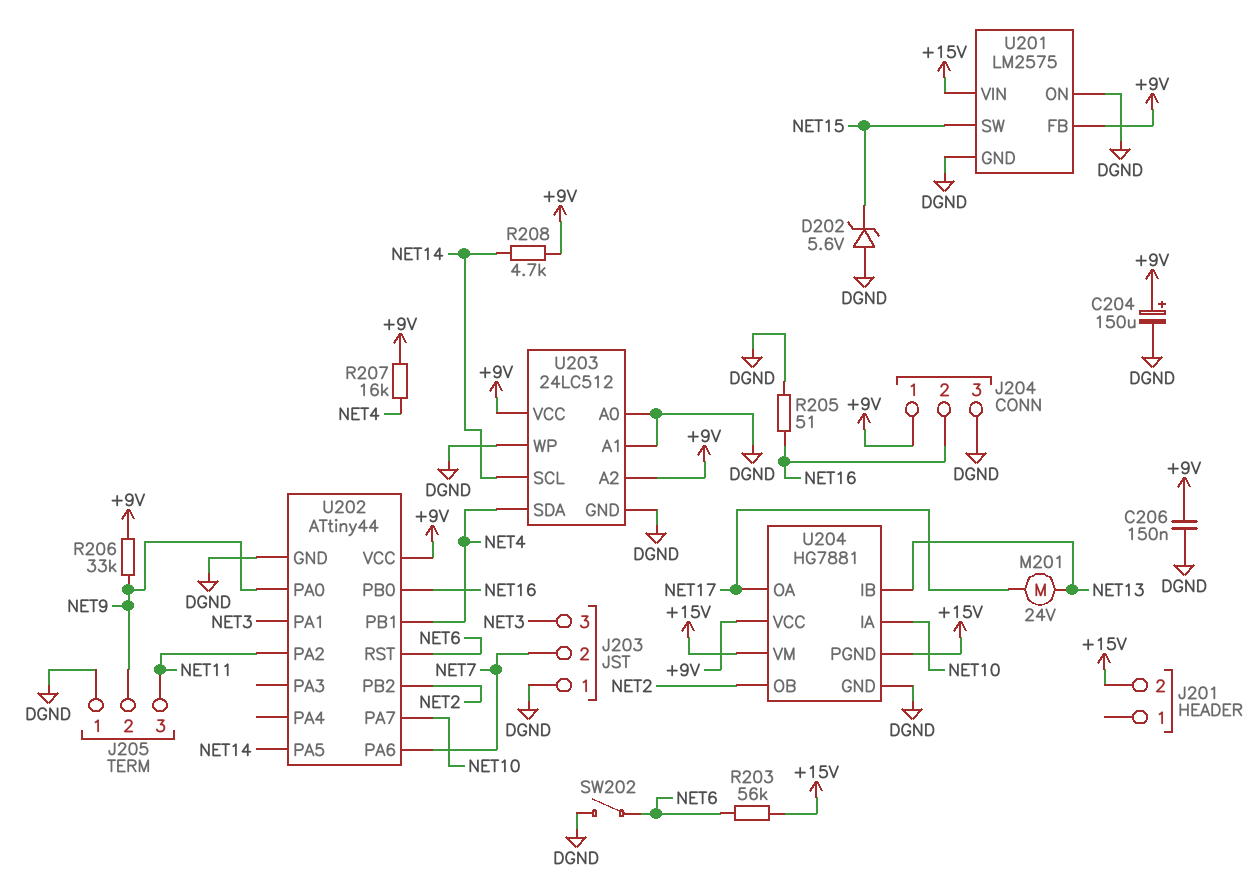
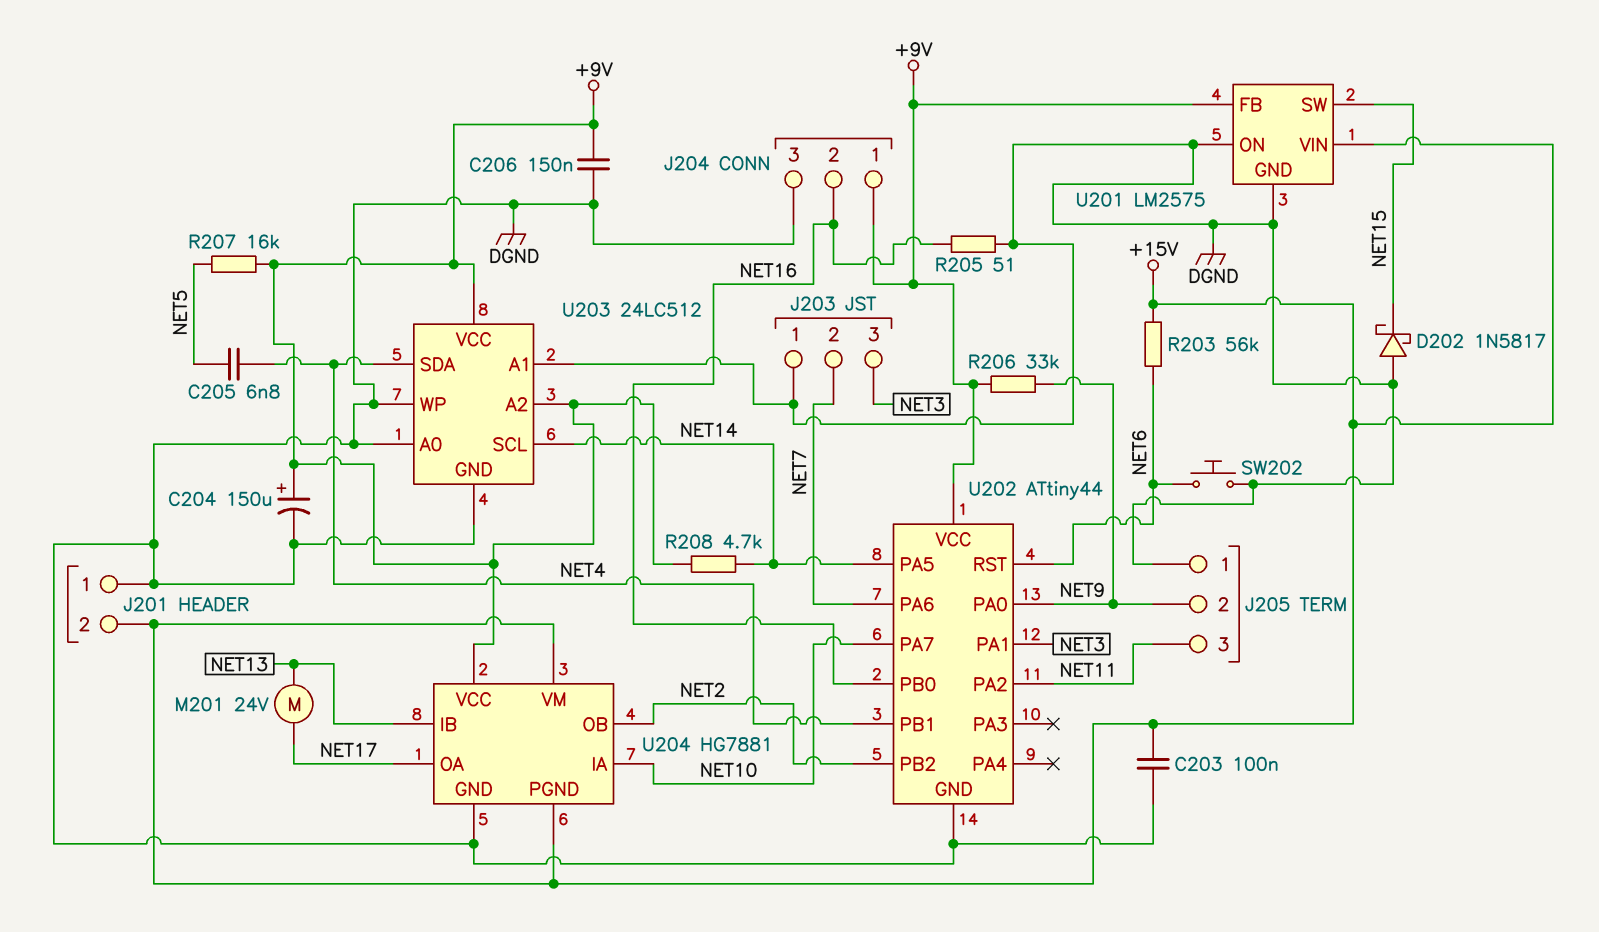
C203: none -> 100nF (+15V, DGND)
C205: none -> 6.8nF (NET4, NET5)
D202: zener 5.6V (A DGND, K NET15) -> schottky 1N5817 (A DGND, K NET15)
J201 pin 1: none -> DGND
R207: 16k (+9V, NET4) -> 16k (+9V, NET5)
SW202: switch (DGND, NET6) -> button (DGND, NET6)

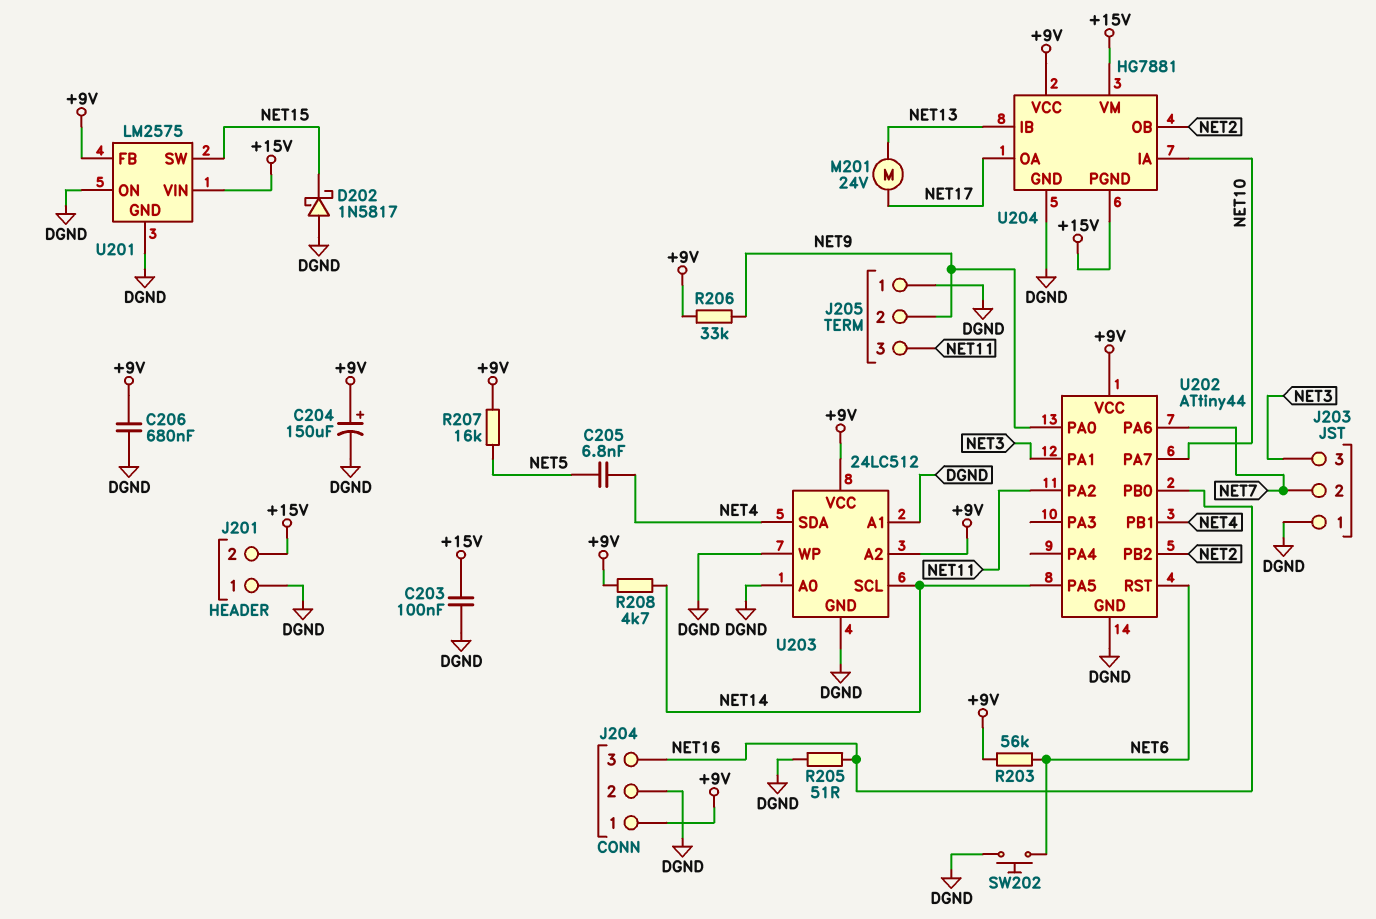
C206: 150nF (+9V, DGND) -> 680nF (+9V, DGND)
J204 pin 2: NET16 -> DGND
J204 pin 3: DGND -> NET16
R203: 56k (+15V, NET6) -> 56k (+9V, NET6)

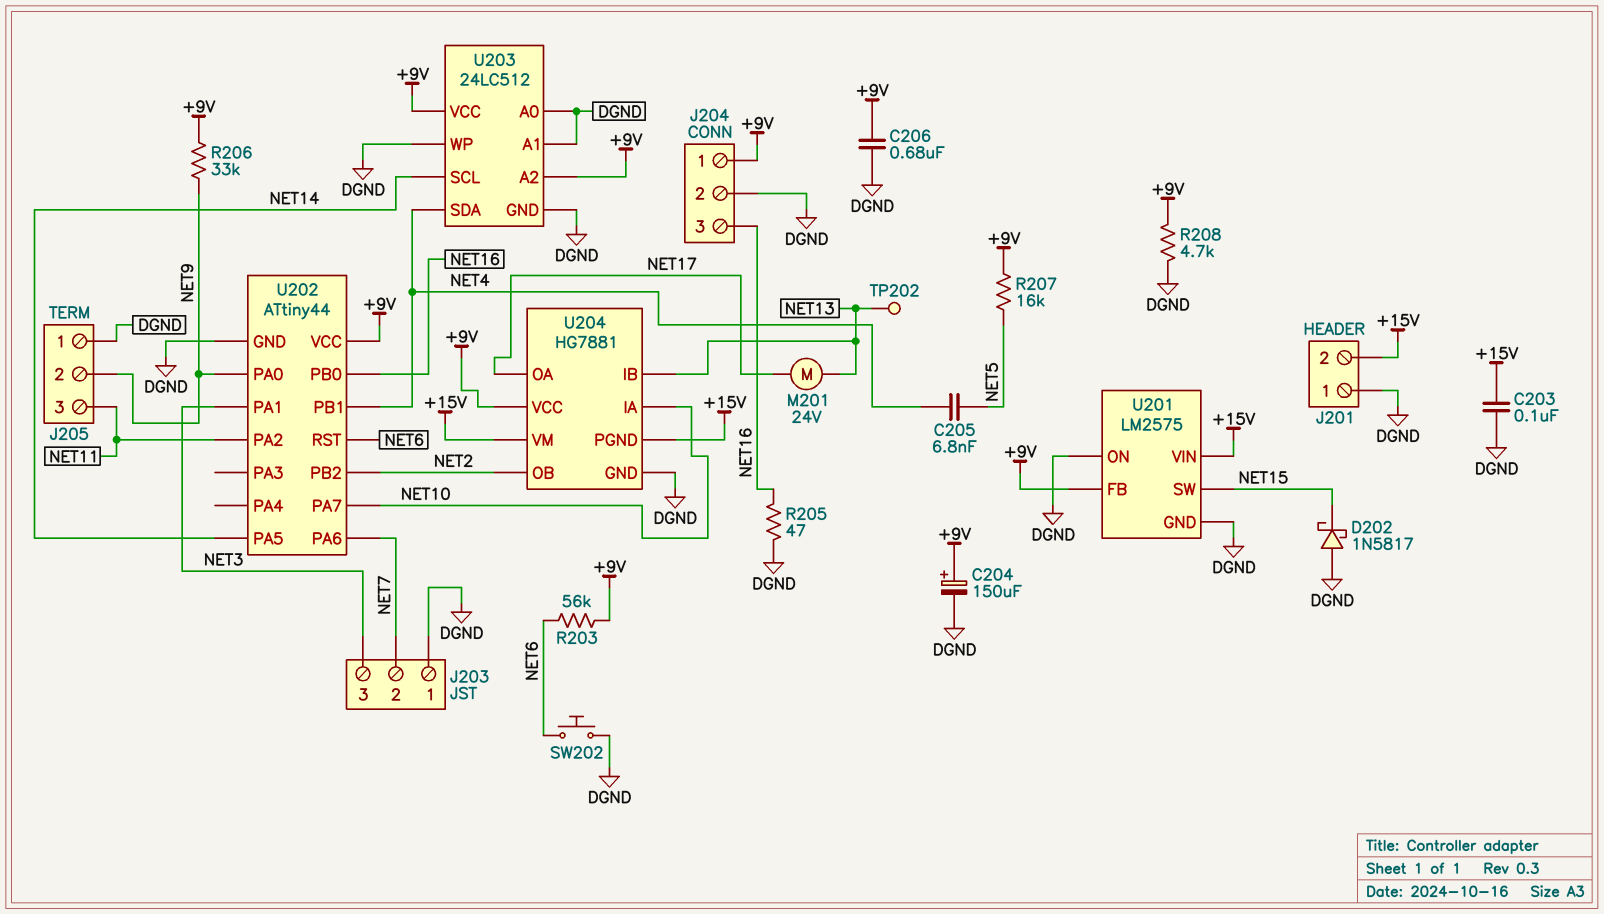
R205: 51 (DGND, NET16) -> 47 (DGND, NET16)
R208: 4.7k (+9V, NET14) -> 4.7k (+9V, DGND)
TP202: none -> test point (NET13)

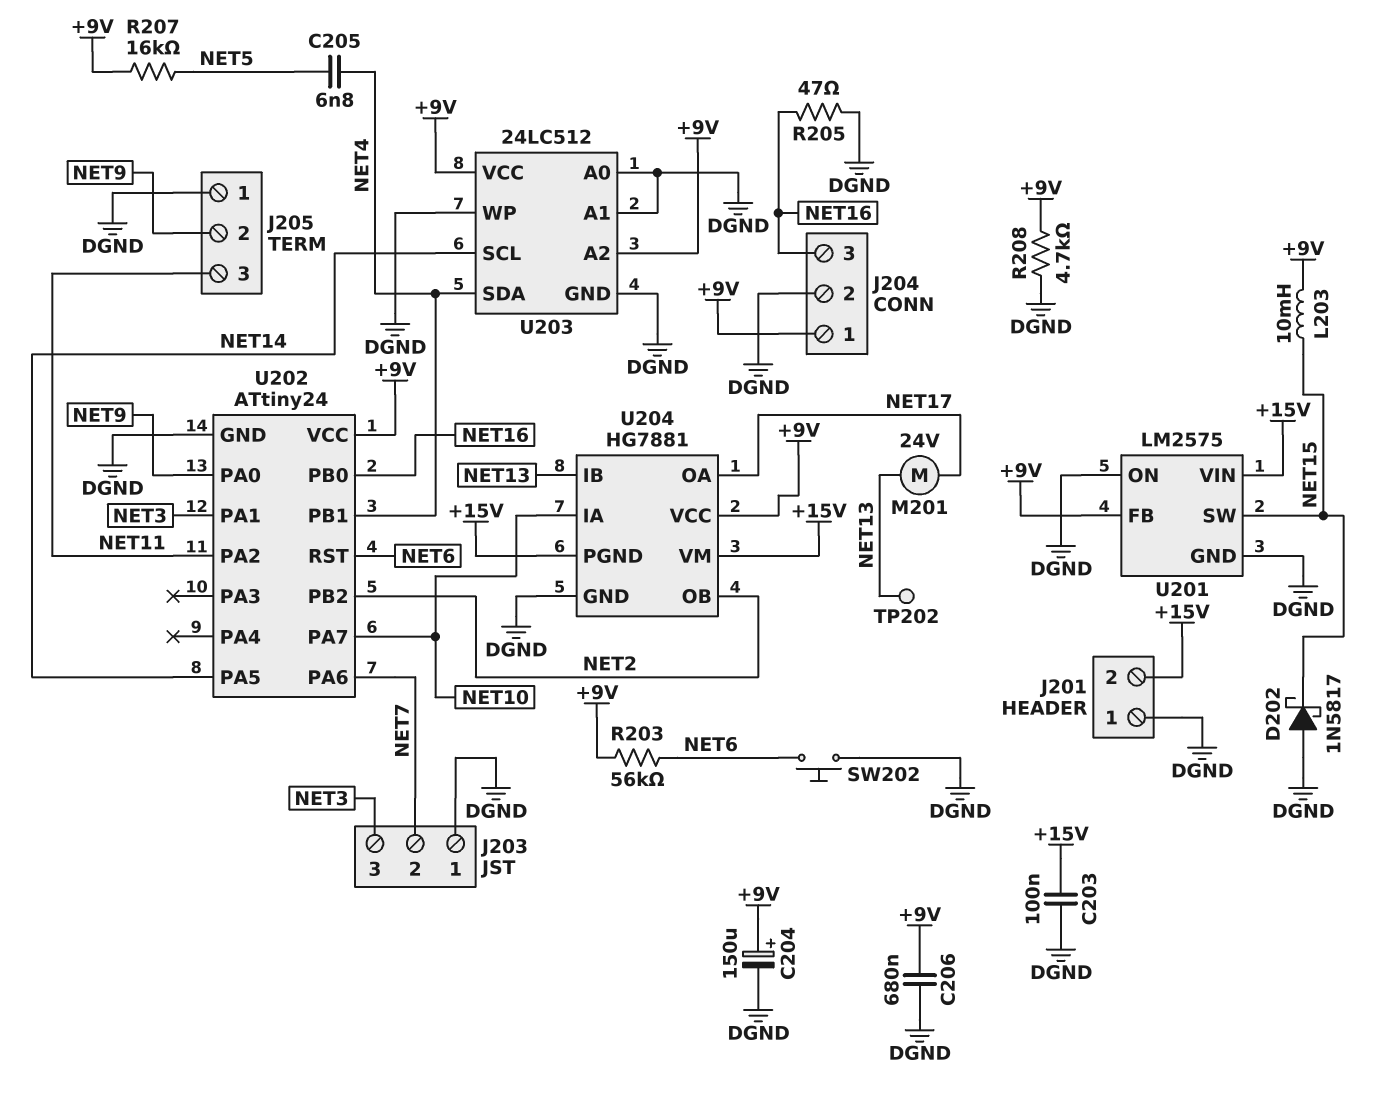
L203: none -> 10mH (+9V, NET15)
R206: 33k (+9V, NET9) -> none
U202: ATtiny44 -> ATtiny24

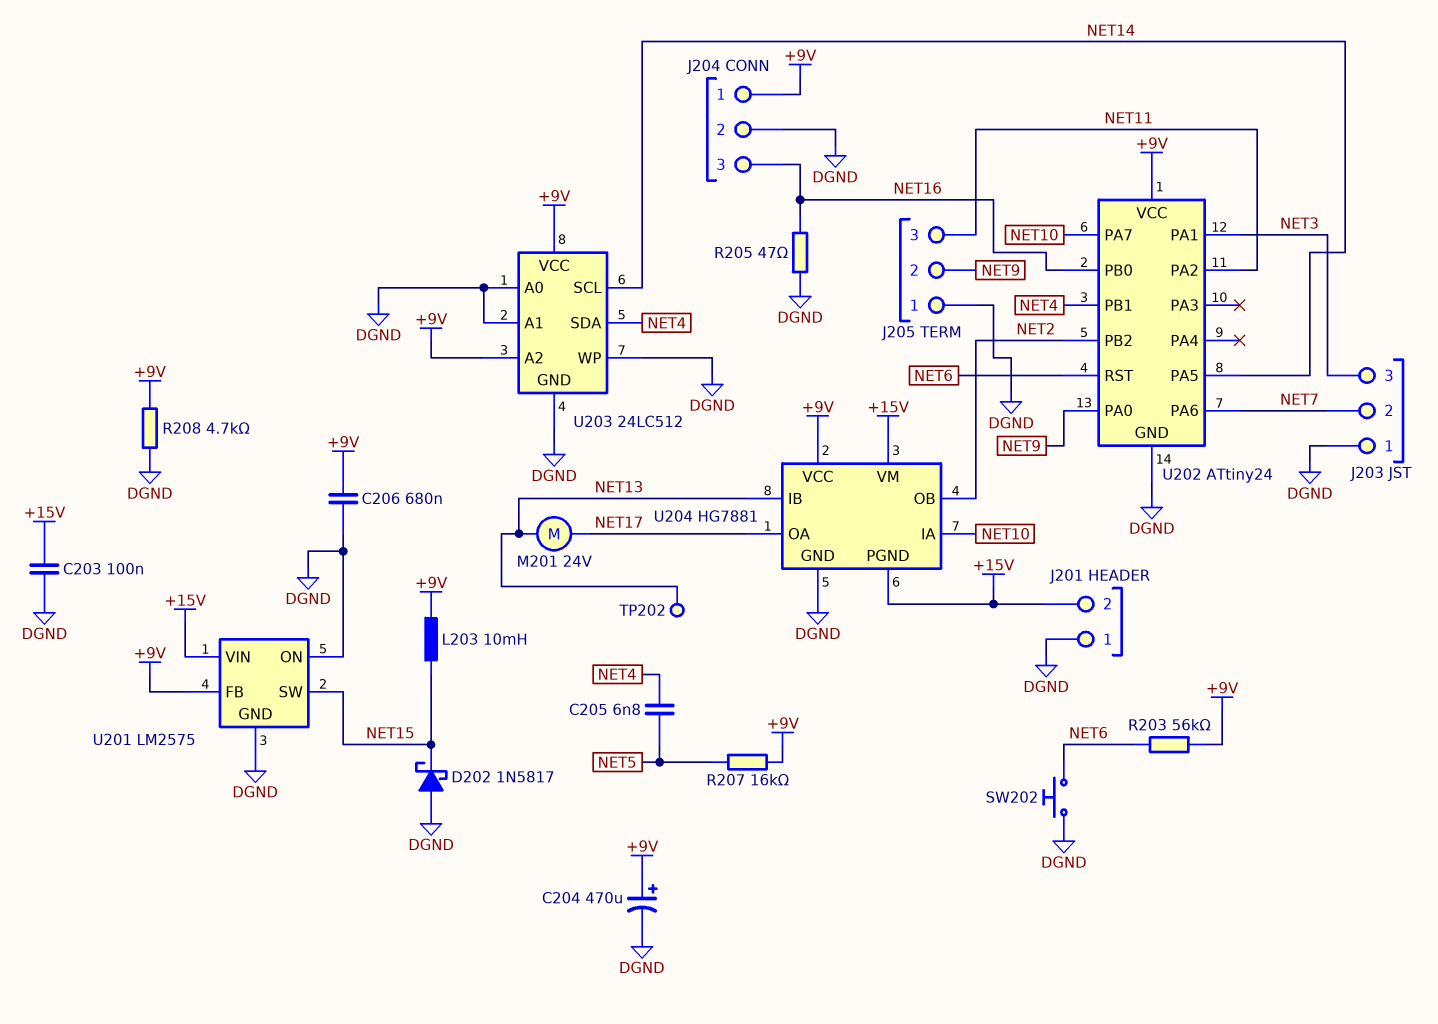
C204: 150uF (plus +9V, minus DGND) -> 470uF (plus +9V, minus DGND)

